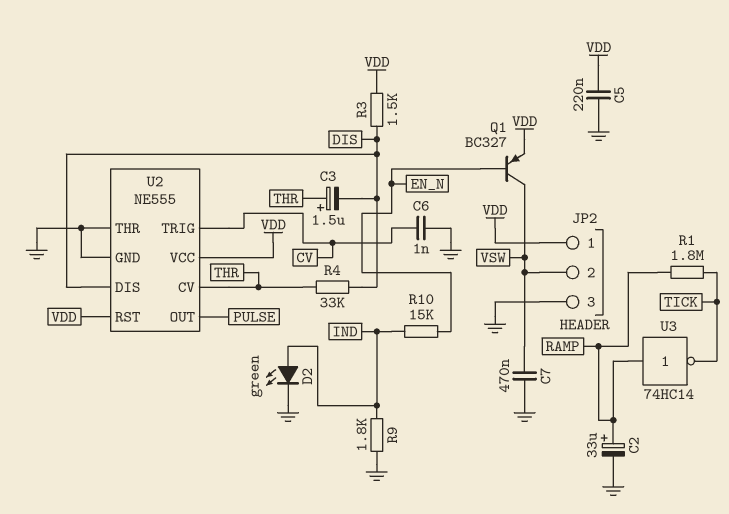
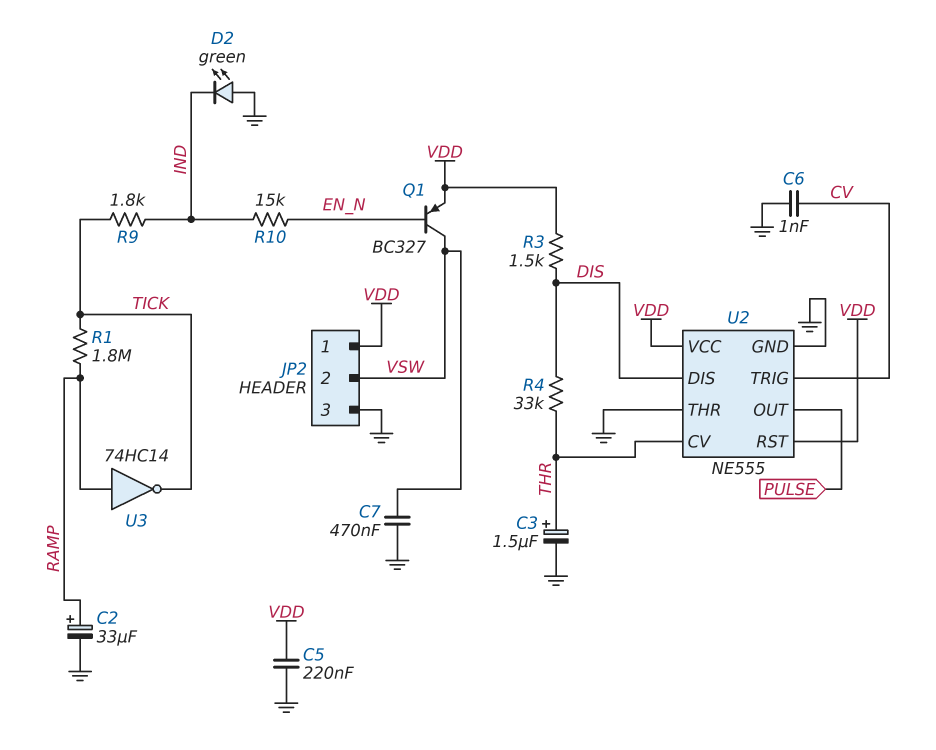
C3: 1.5uF (plus THR, minus DIS) -> 1.5uF (plus THR, minus GND)
D2: LED green (A IND, K GND) -> LED green (A GND, K IND)
R9: 1.8k (GND, IND) -> 1.8k (IND, TICK)

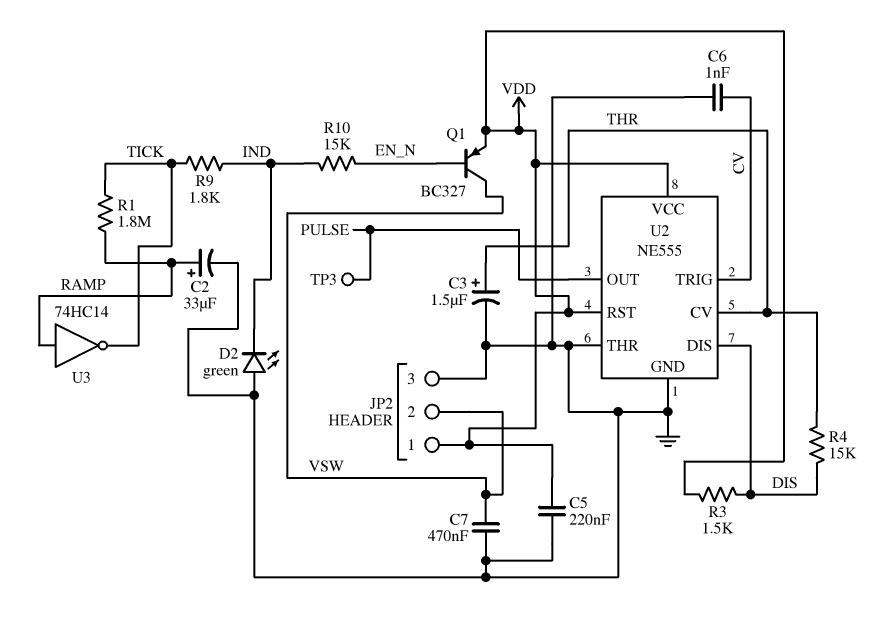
R4: 33k (DIS, THR) -> 15k (DIS, THR)
TP3: none -> test point (PULSE)

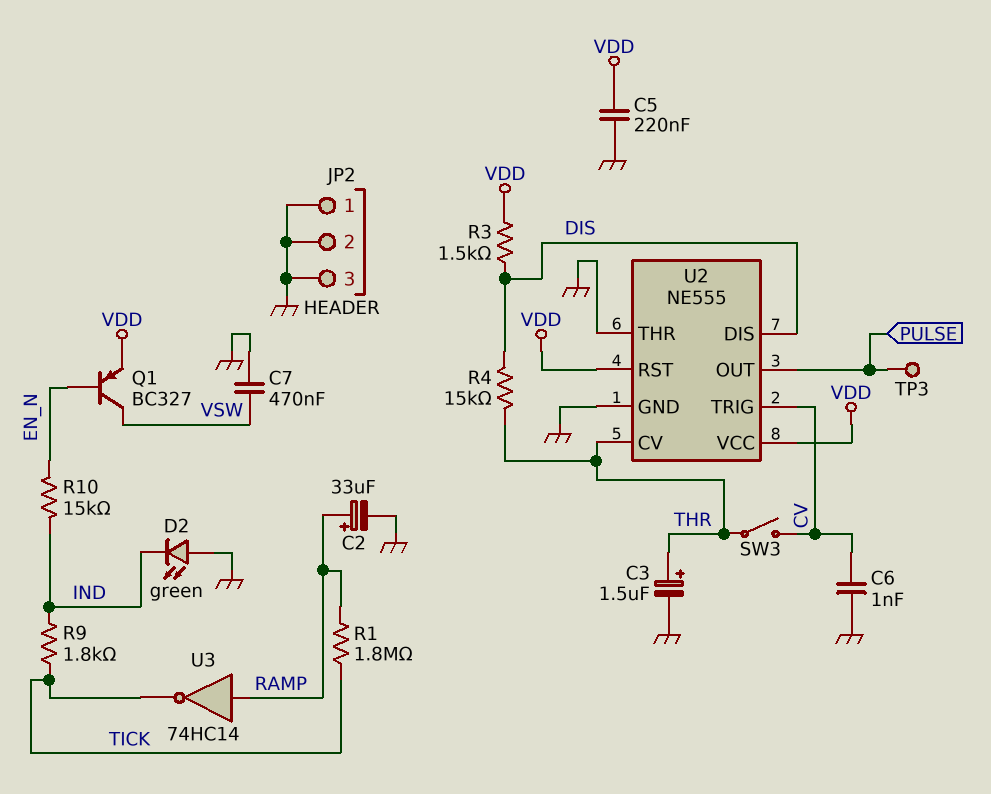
JP2 pin 1: VDD -> GND
JP2 pin 2: VSW -> GND
SW3: none -> switch (CV, THR)

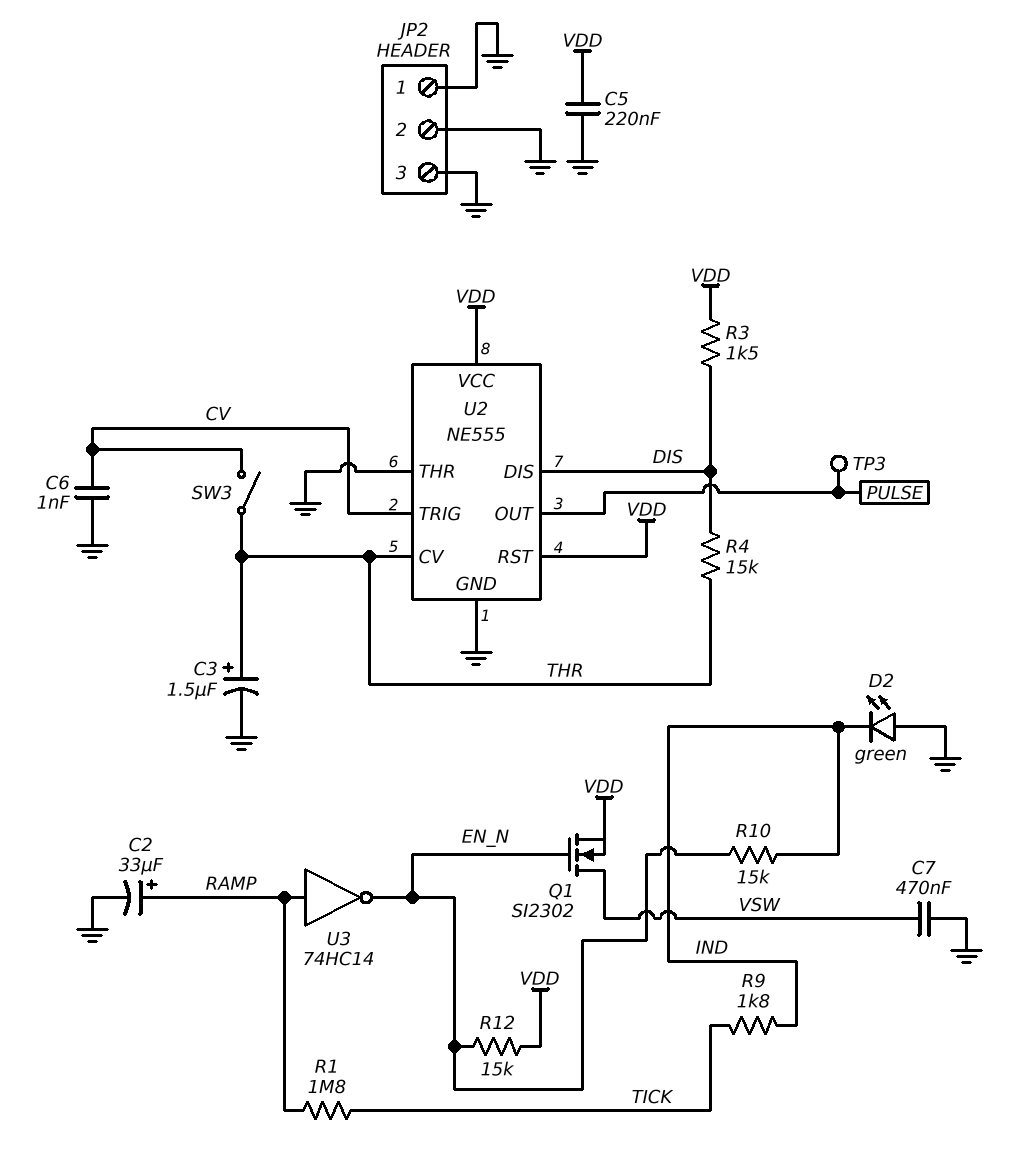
Q1: PNP BC327 (B EN_N, C VSW, E VDD) -> NMOS SI2302 (G EN_N, D VSW, S VDD)
R12: none -> 15k (EN_N, VDD)
U3: NOT 74HC14 (in RAMP, out TICK) -> NOT 74HC14 (in RAMP, out EN_N)

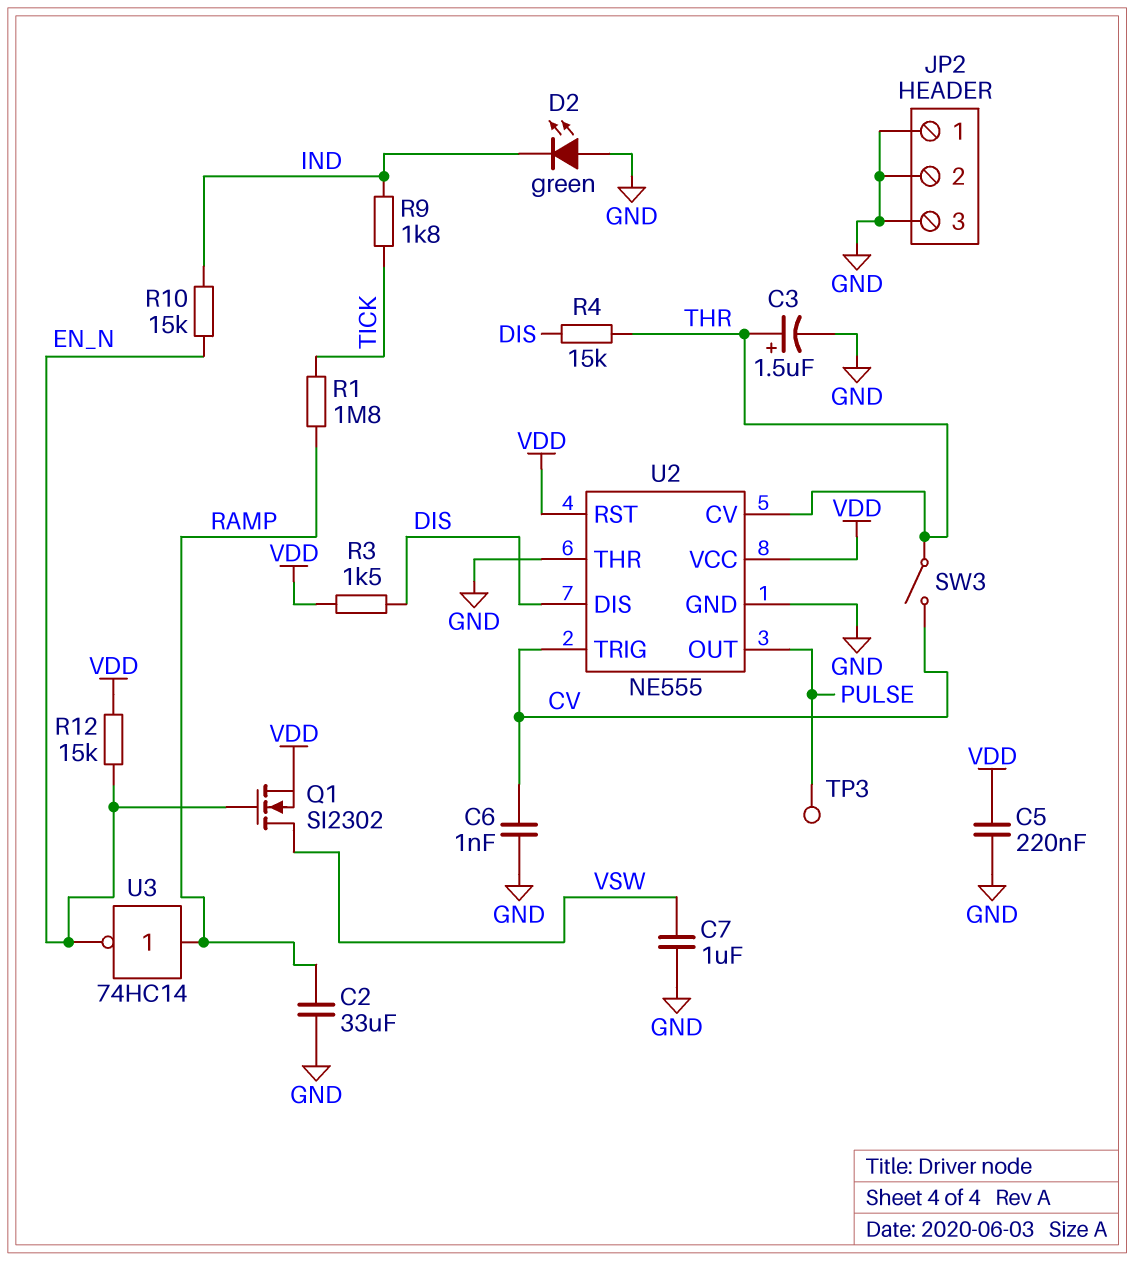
C2: 33uF (plus RAMP, minus GND) -> 33uF (GND, RAMP)
C7: 470nF (GND, VSW) -> 1uF (GND, VSW)

